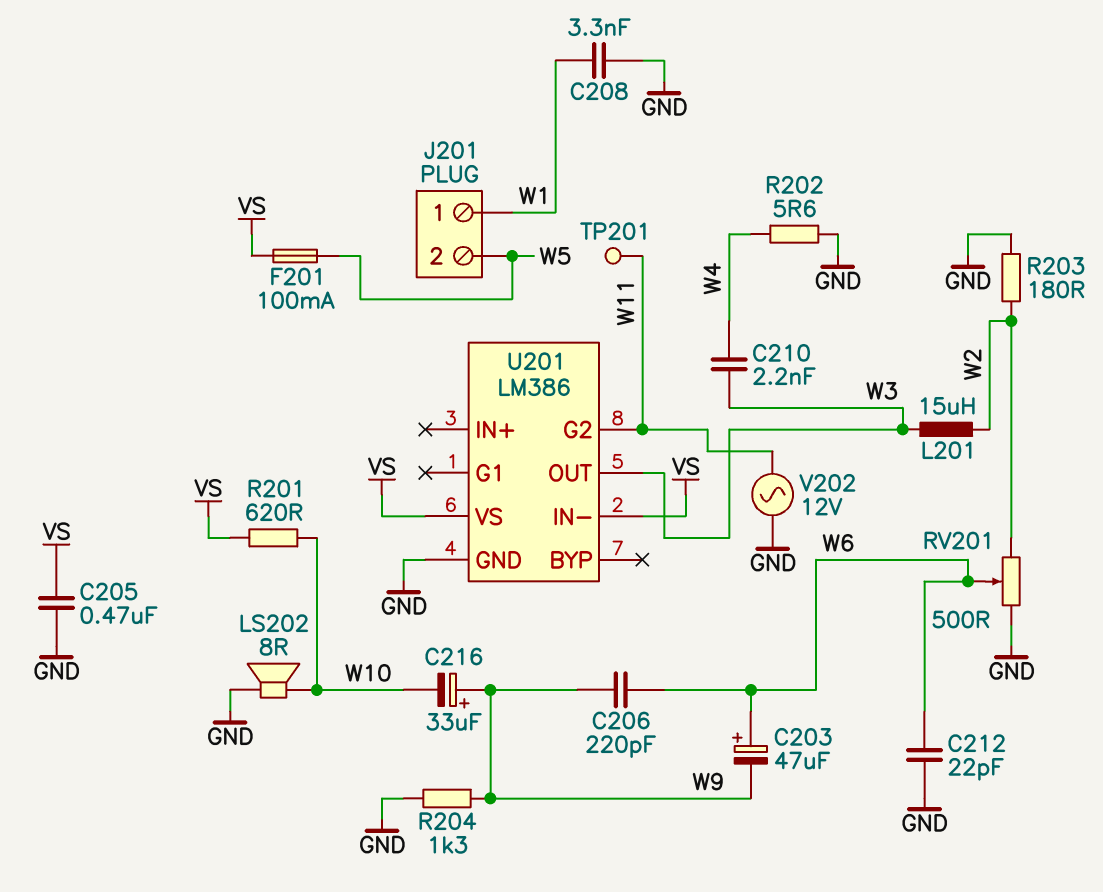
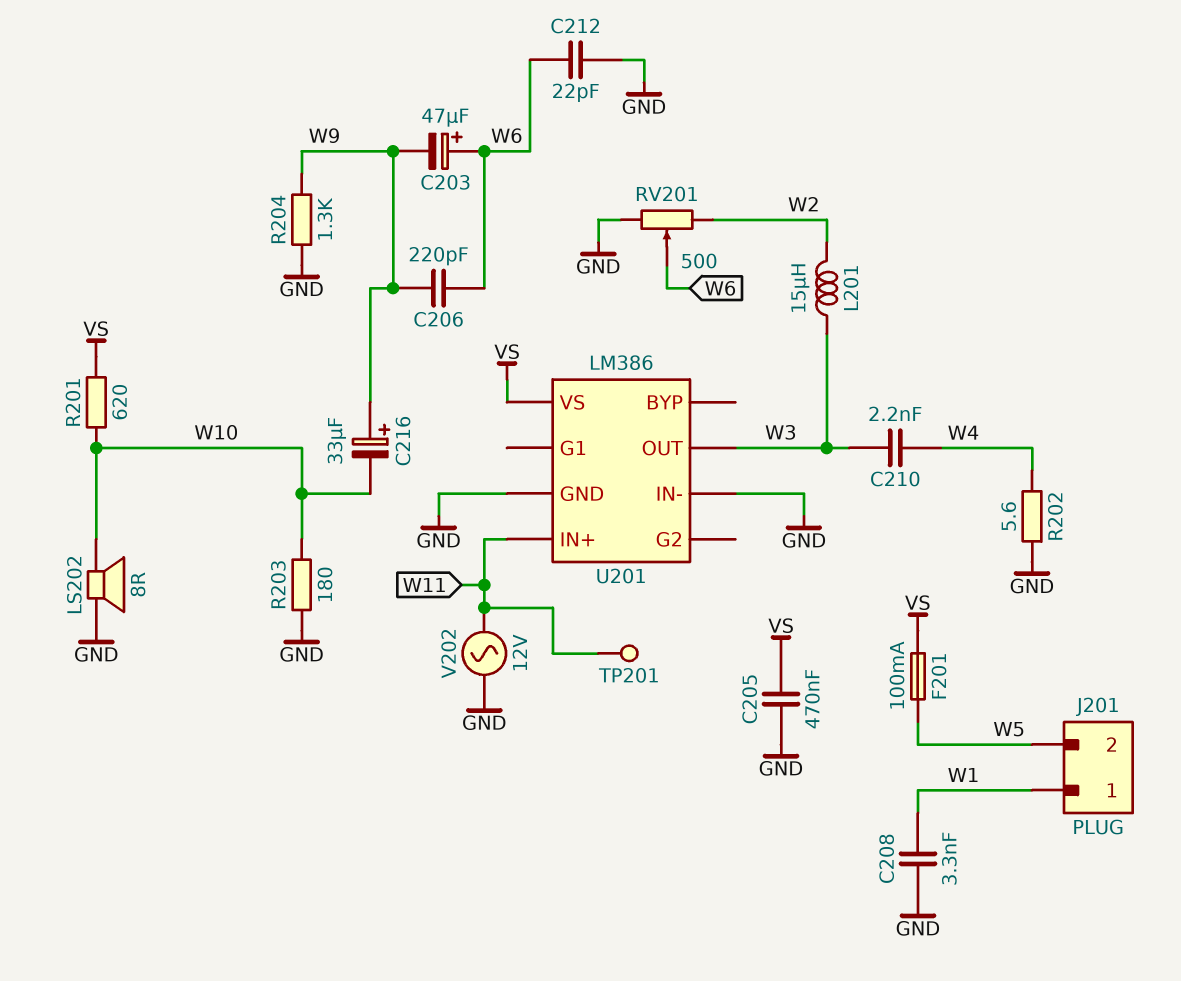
R203: 180 (GND, W2) -> 180 (GND, W10)
U201 pin G2: W11 -> none
U201 pin IN+: none -> W11
U201 pin IN-: VS -> GND

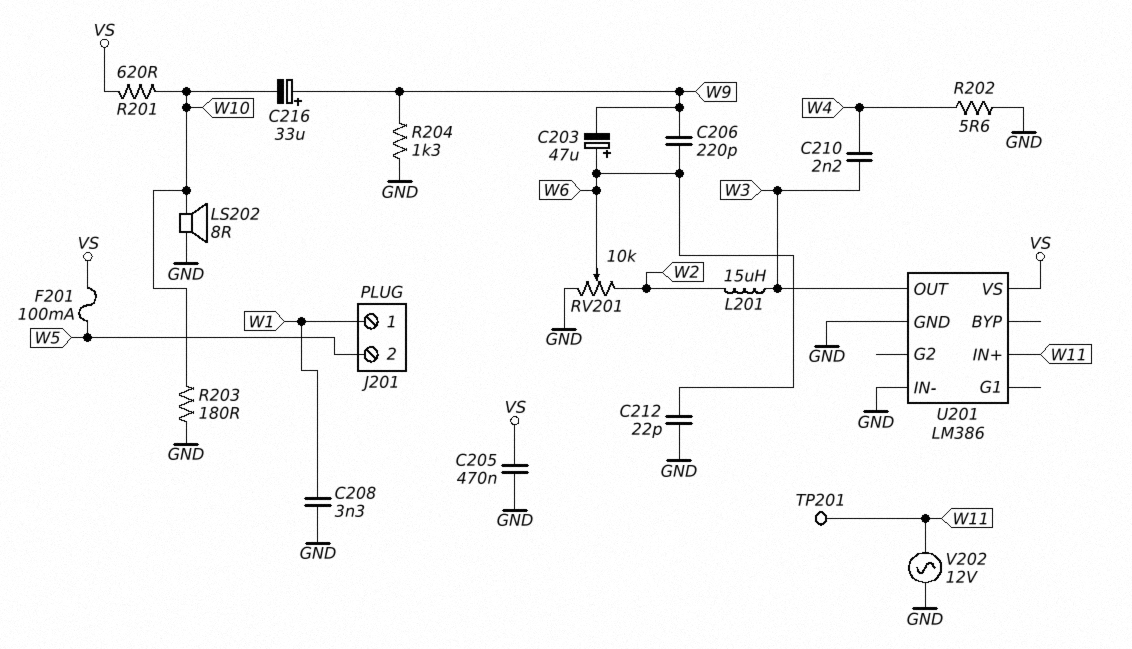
RV201: 500 (GND, W2, wiper W6) -> 10k (GND, W2, wiper W6)

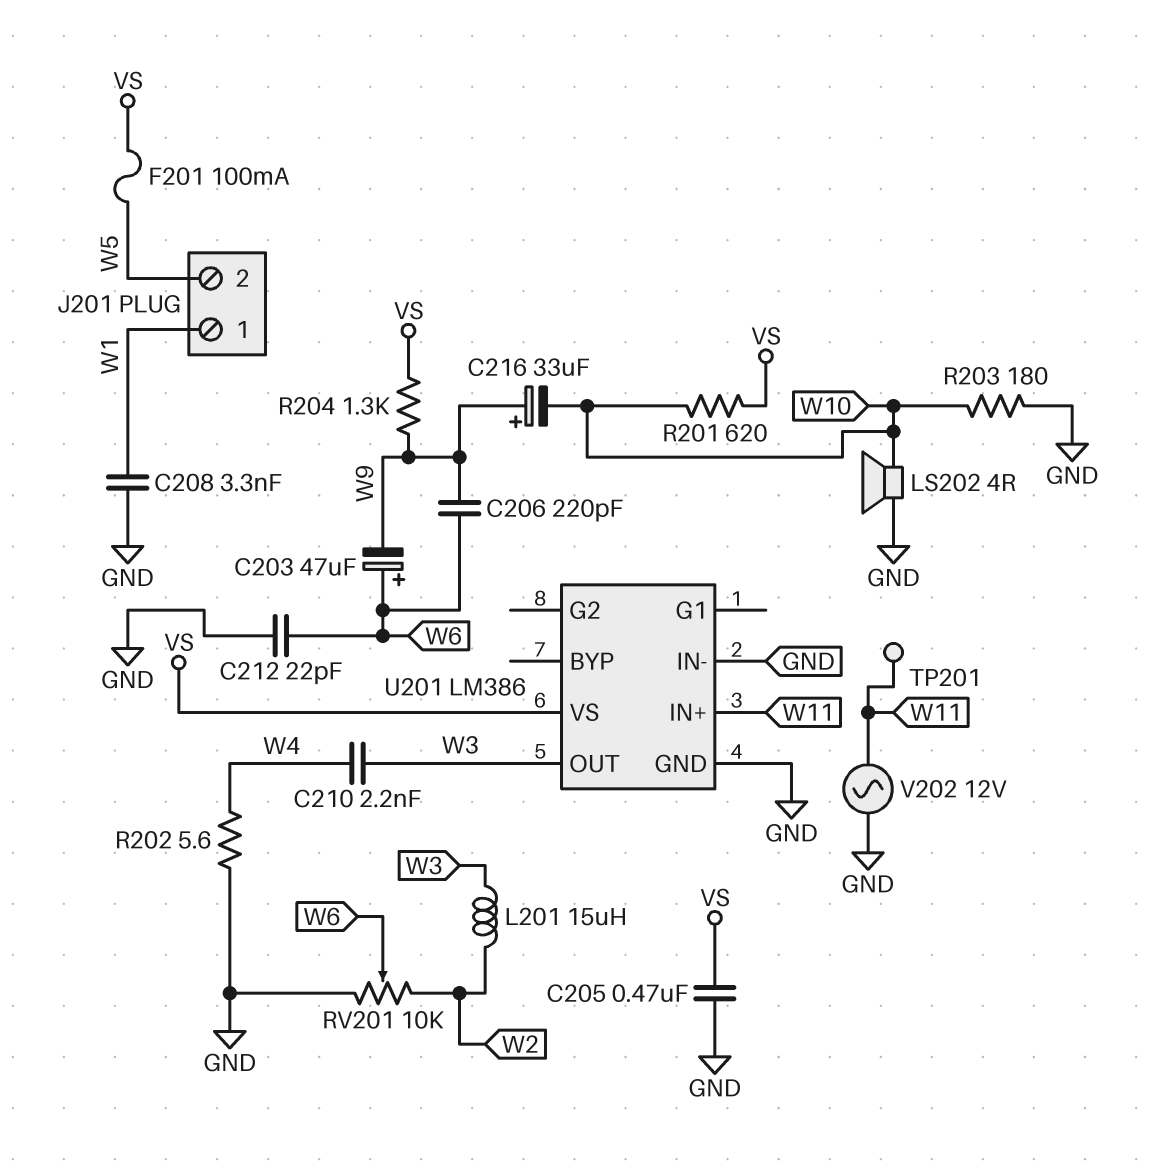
LS202: speaker 8R (GND, W10) -> speaker 4R (GND, W10)
R204: 1.3k (GND, W9) -> 1.3k (VS, W9)

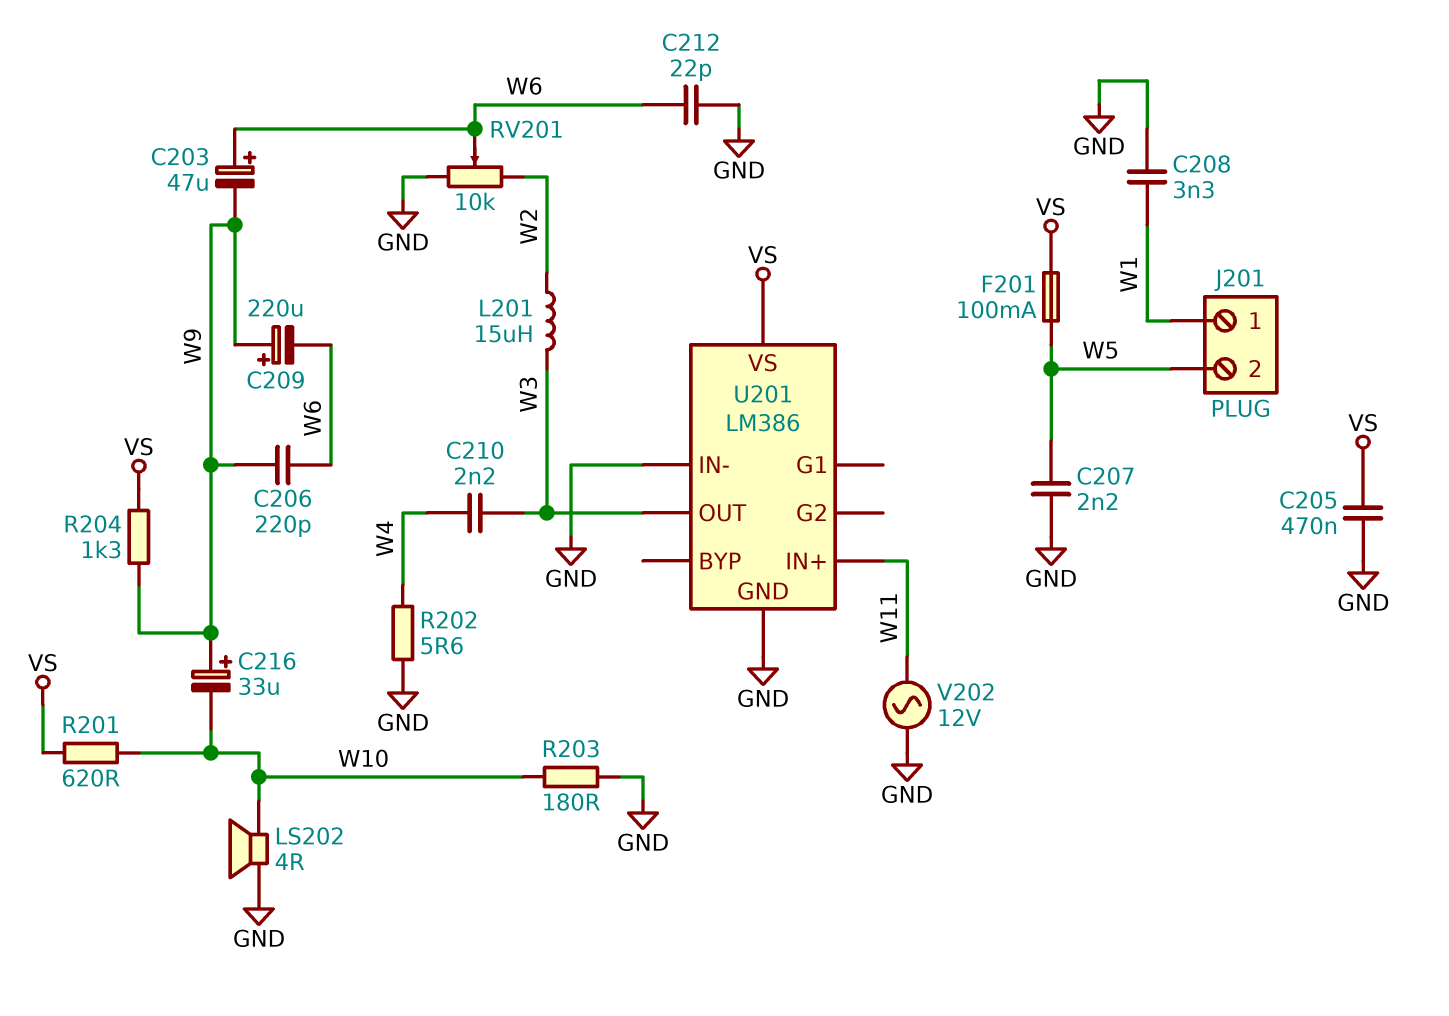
C207: none -> 2.2nF (GND, W5)
C209: none -> 220uF (plus W9, minus W6)
TP201: test point (W11) -> none

